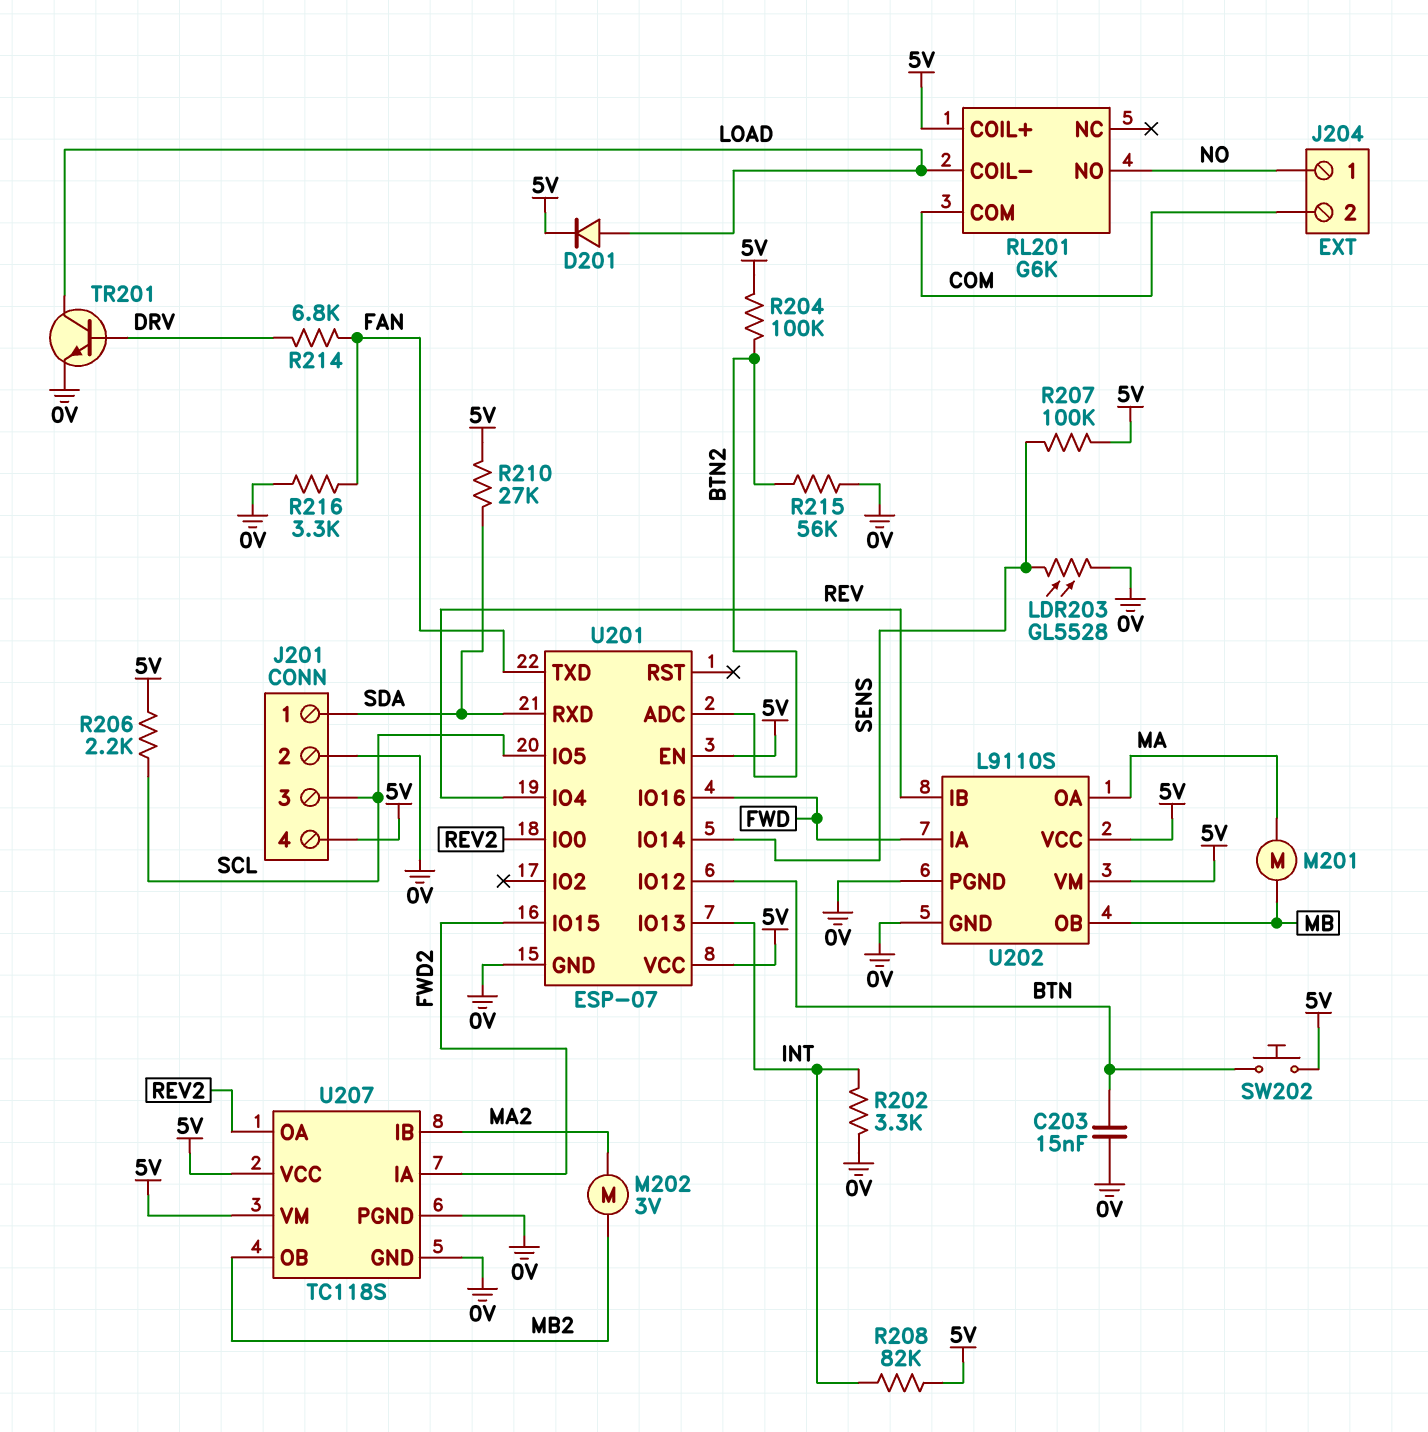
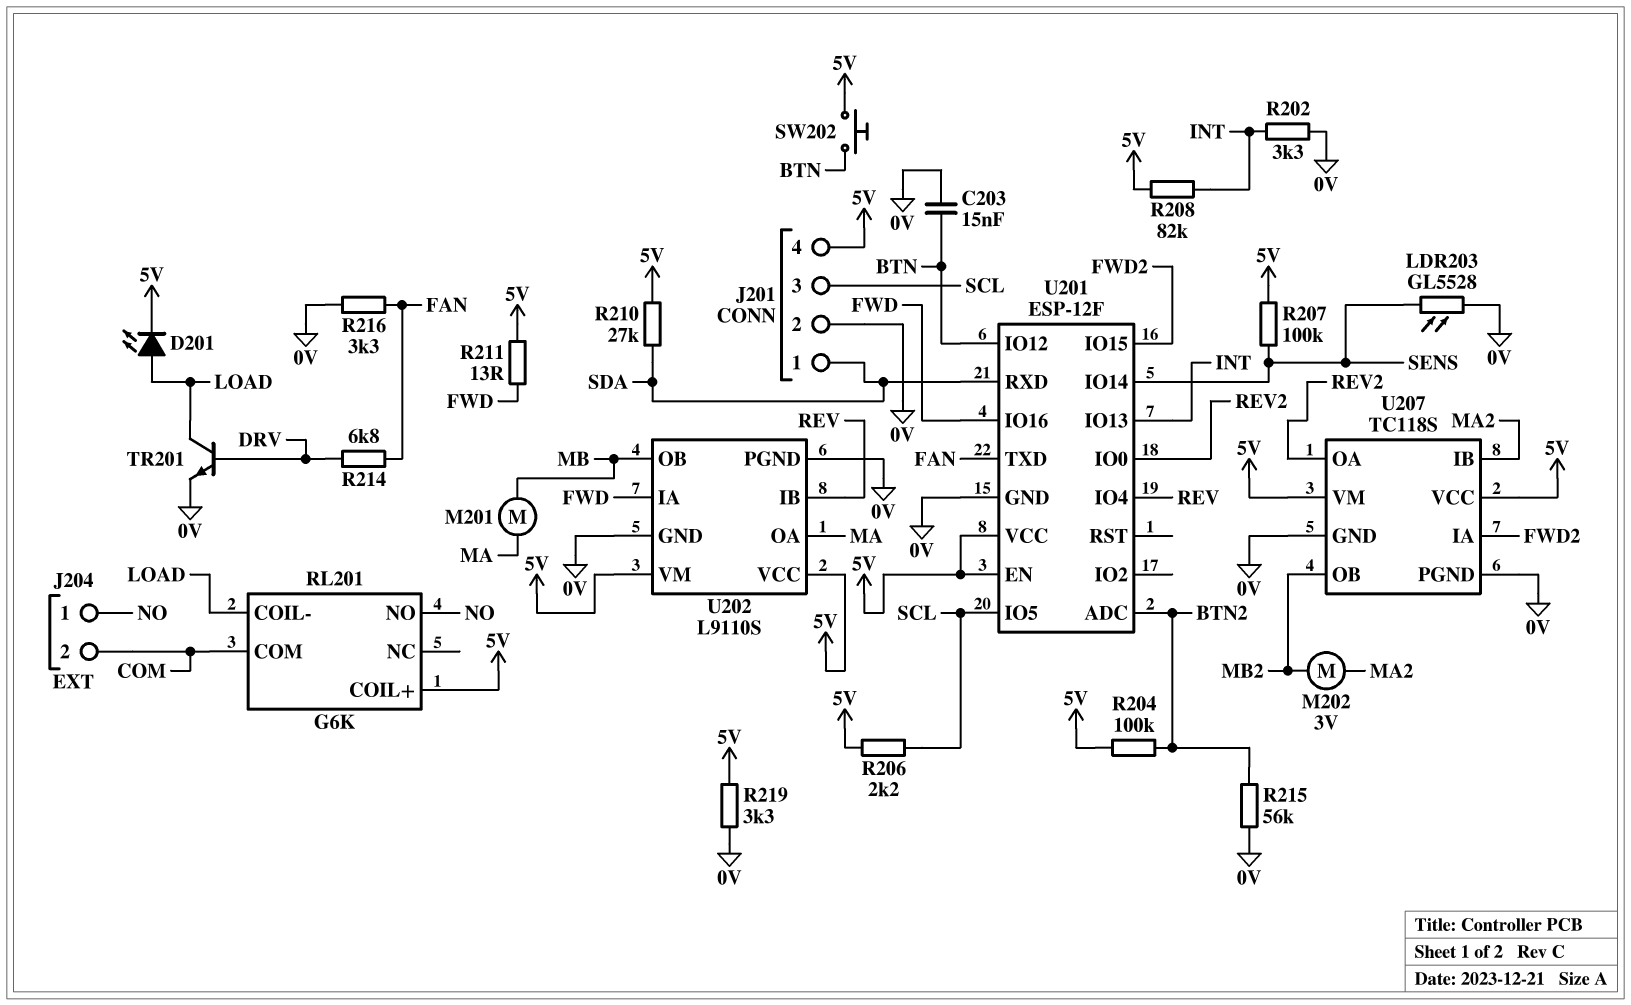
D201: diode (A LOAD, K 5V) -> LED (A LOAD, K 5V)
R211: none -> 13 (5V, FWD)
R219: none -> 3.3k (0V, 5V)
U201: ESP-07 -> ESP-12F

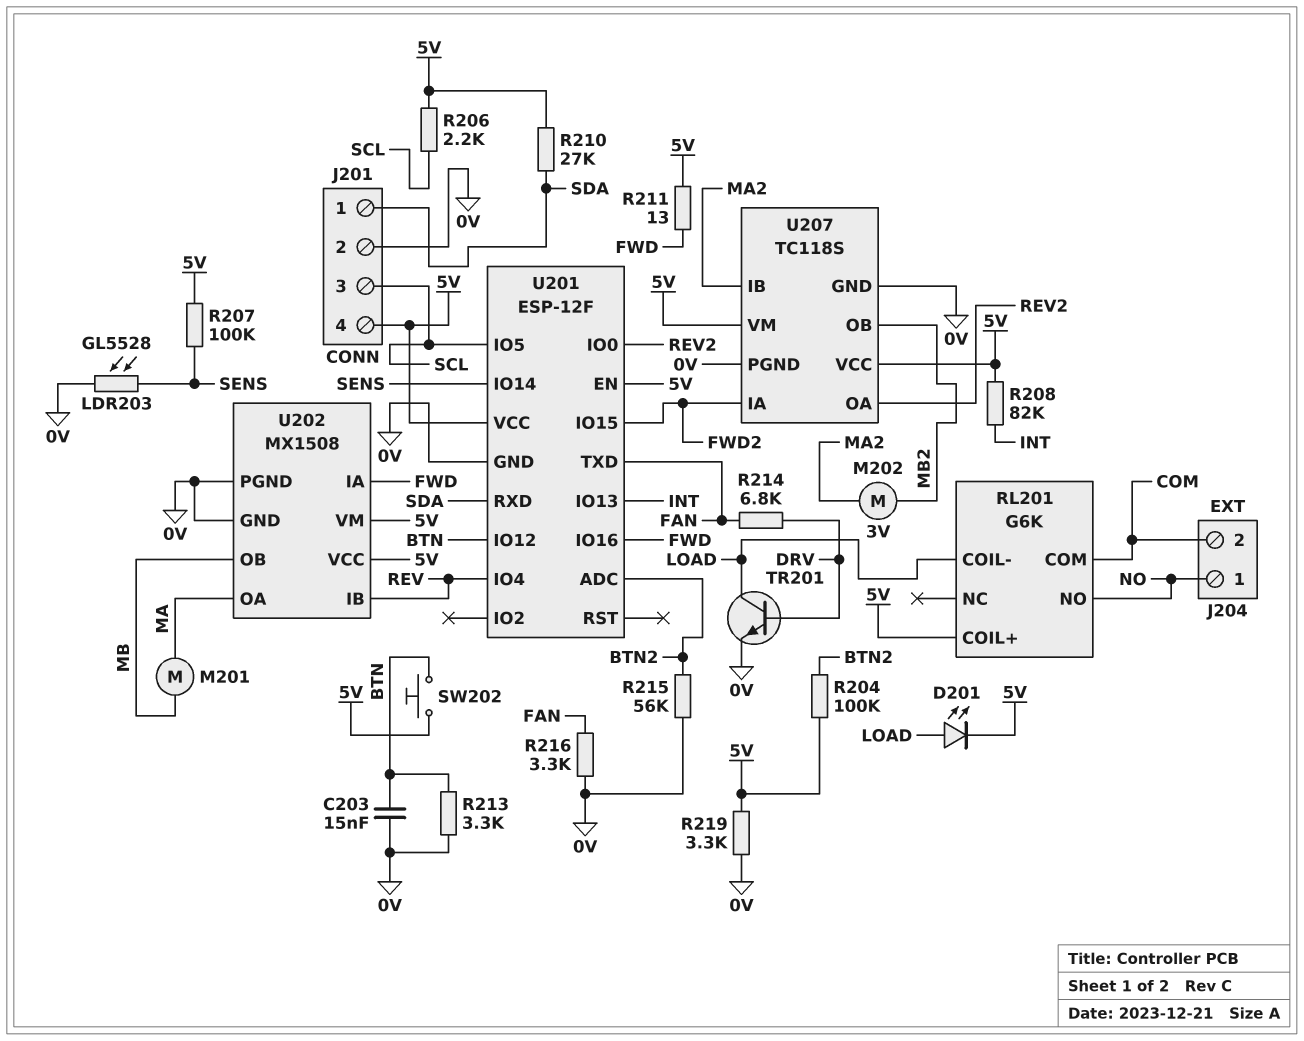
R202: 3.3k (0V, INT) -> none
R213: none -> 3.3k (0V, BTN)
U202: L9110S -> MX1508

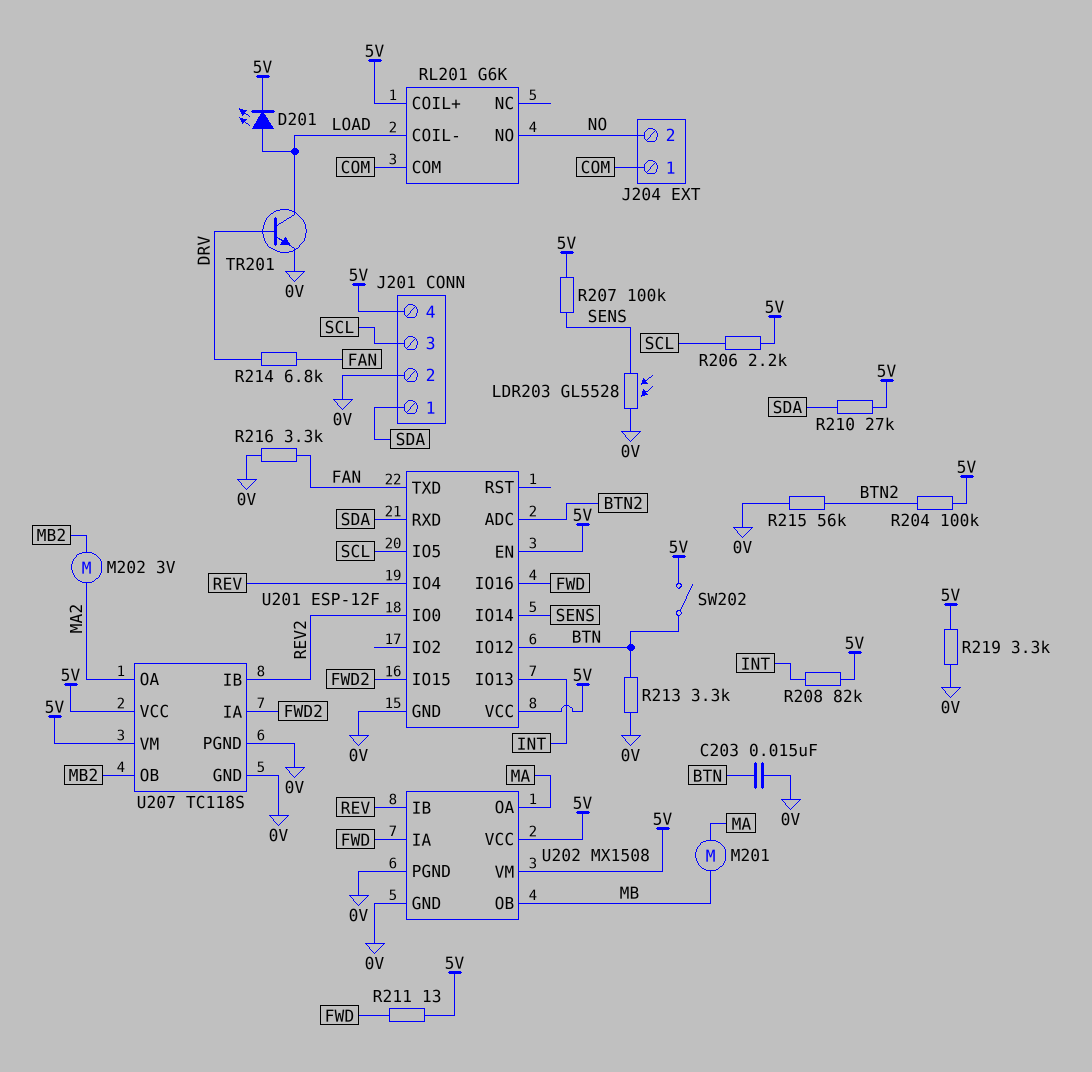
J204 pin 1: NO -> COM
J204 pin 2: COM -> NO
SW202: button (5V, BTN) -> switch (5V, BTN)
U207 pin IB: MA2 -> REV2
U207 pin OA: REV2 -> MA2

